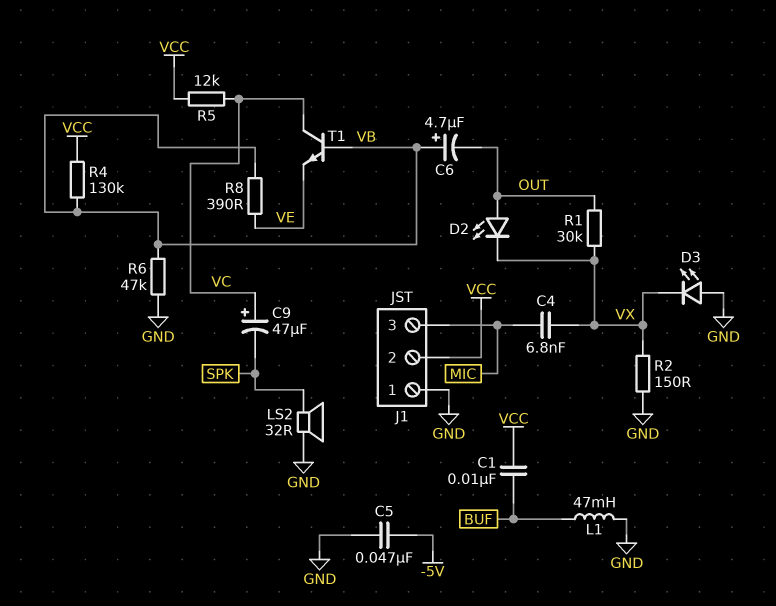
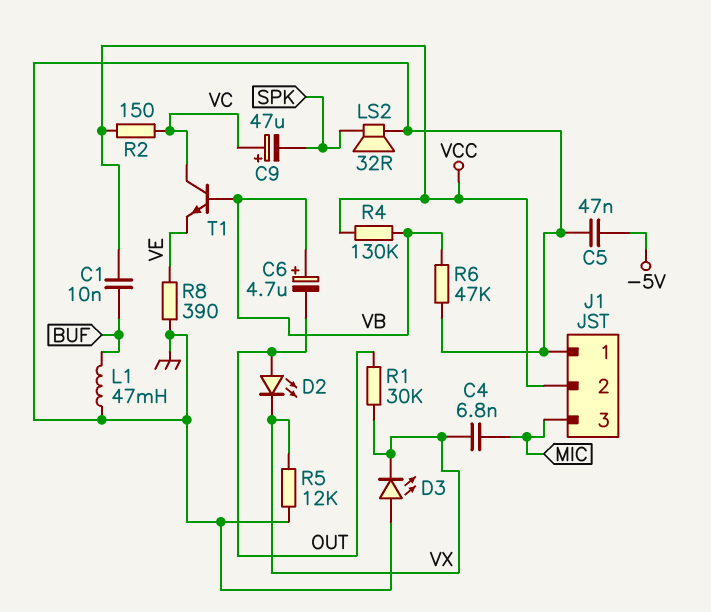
R2: 150 (GND, VX) -> 150 (VC, VCC)
R5: 12k (VC, VCC) -> 12k (GND, VX)
R8: 390 (VB, VE) -> 390 (GND, VE)

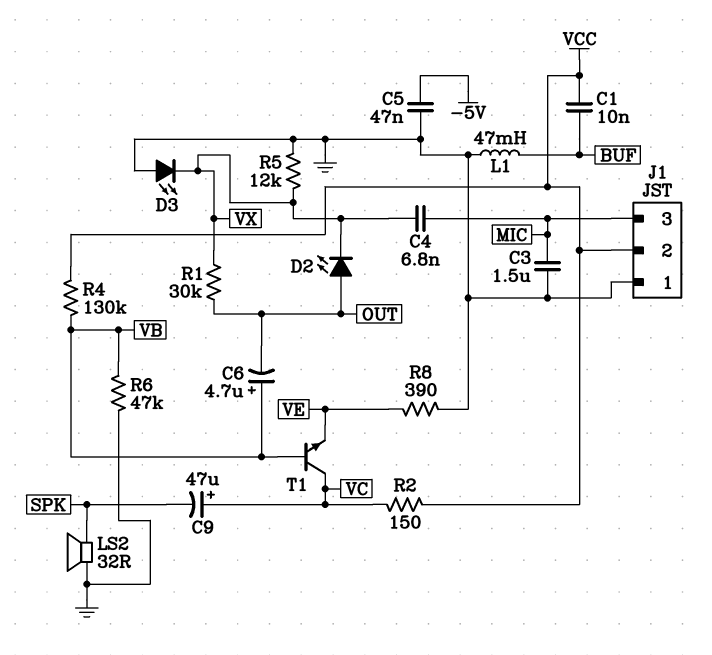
C3: none -> 1.5uF (GND, MIC)

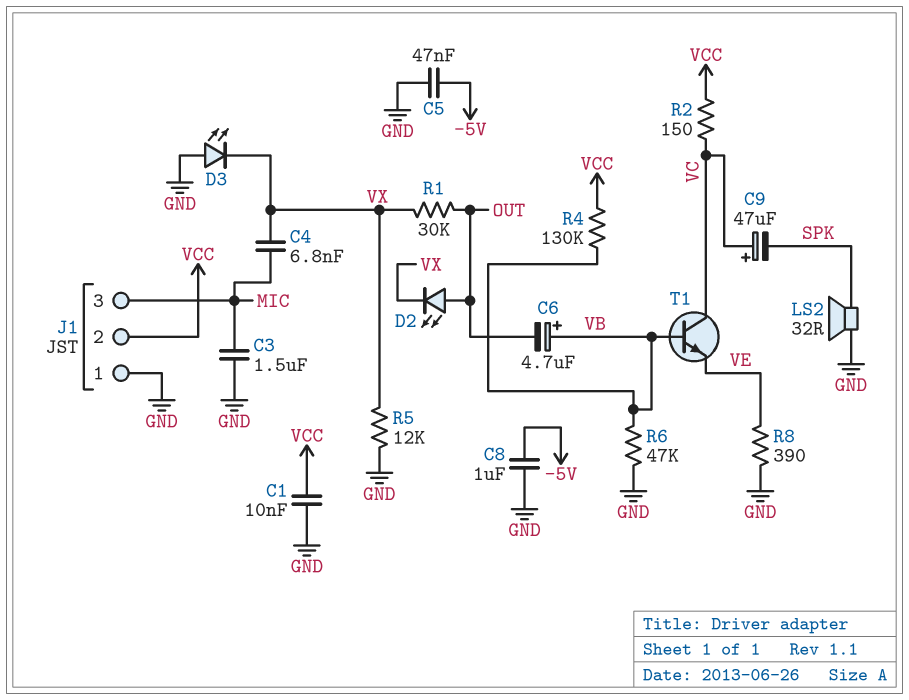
C1: 10nF (BUF, VCC) -> 10nF (GND, VCC)
C8: none -> 1uF (-5V, GND)
L1: 47mH (BUF, GND) -> none

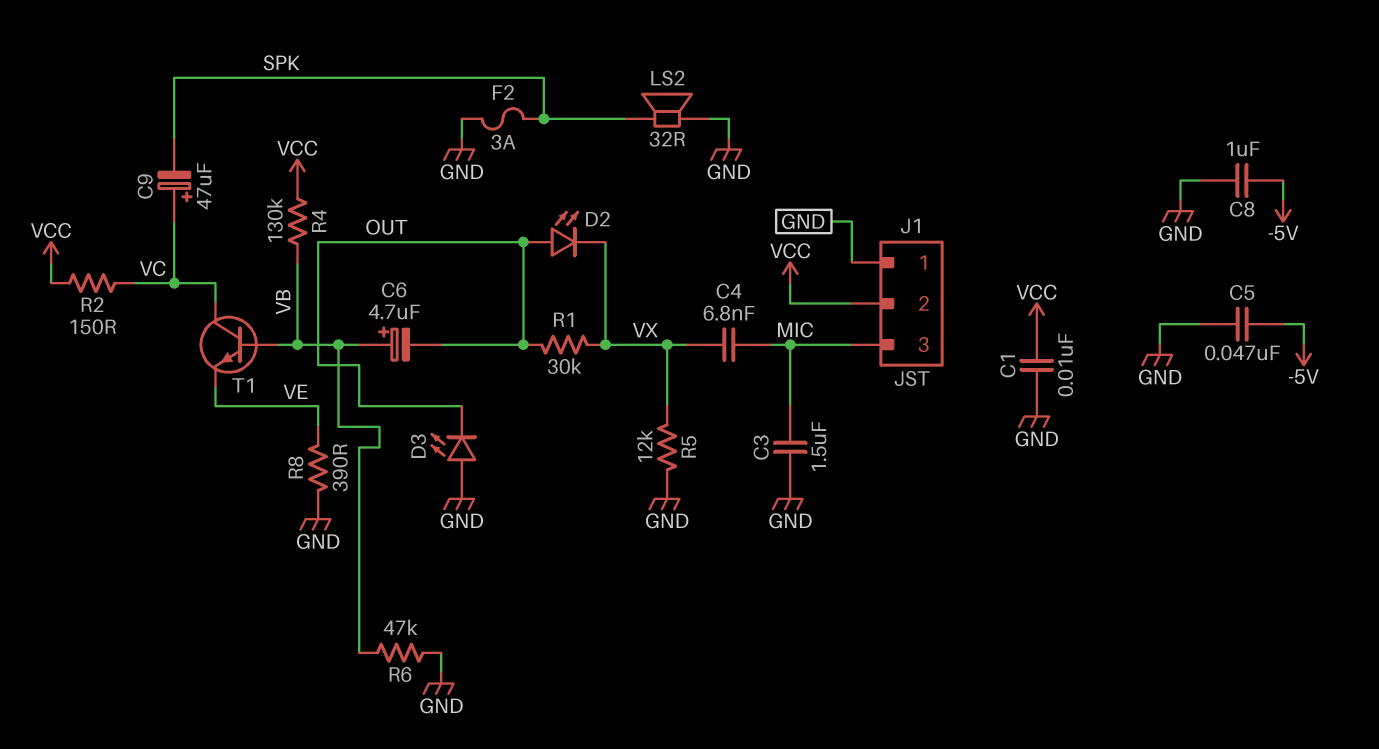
D3: LED (A GND, K VX) -> LED (A GND, K OUT)
F2: none -> 3A (GND, SPK)

